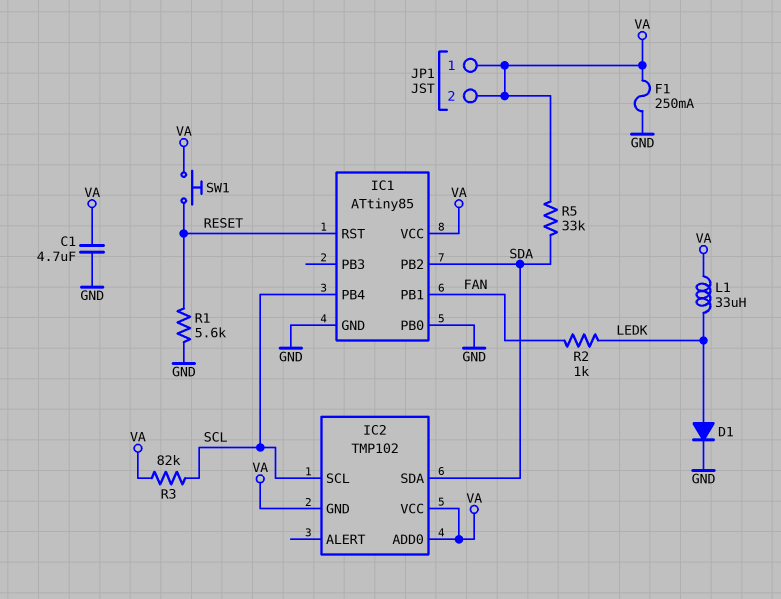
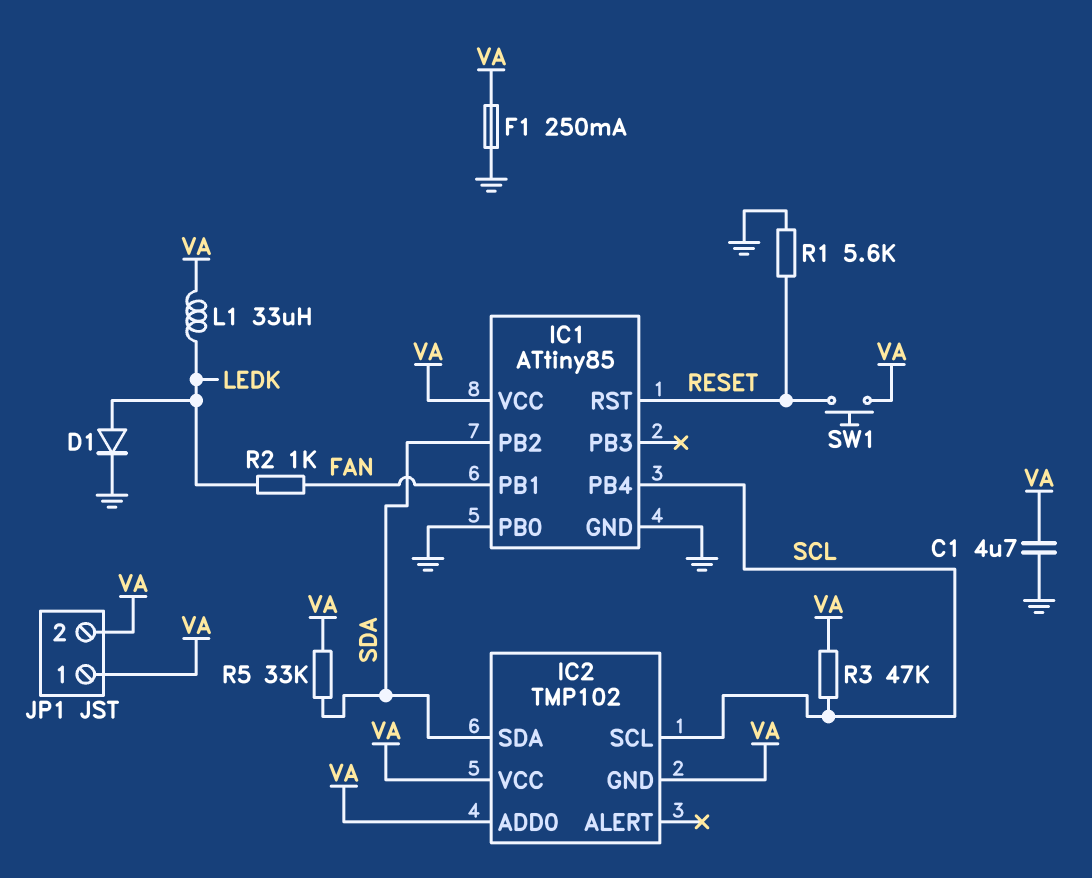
R3: 82k (SCL, VA) -> 47k (SCL, VA)

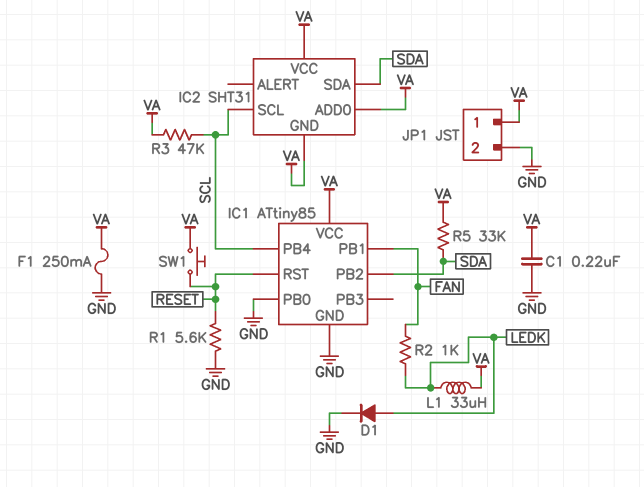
C1: 4.7uF (GND, VA) -> 220nF (GND, VA)
IC2: TMP102 -> SHT31
JP1 pin 2: VA -> GND

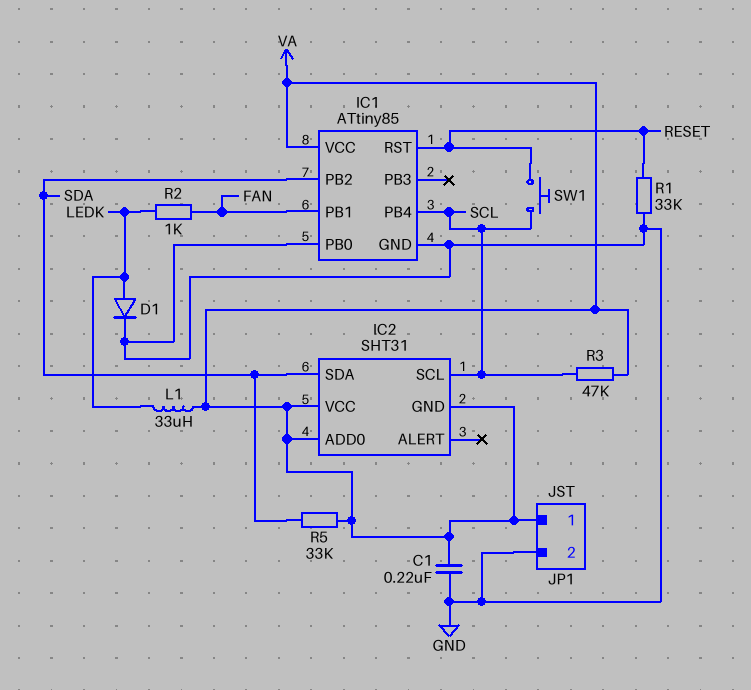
F1: 250mA (GND, VA) -> none
R1: 5.6k (GND, RESET) -> 33k (GND, RESET)
SW1: button (RESET, VA) -> button (RESET, SCL)

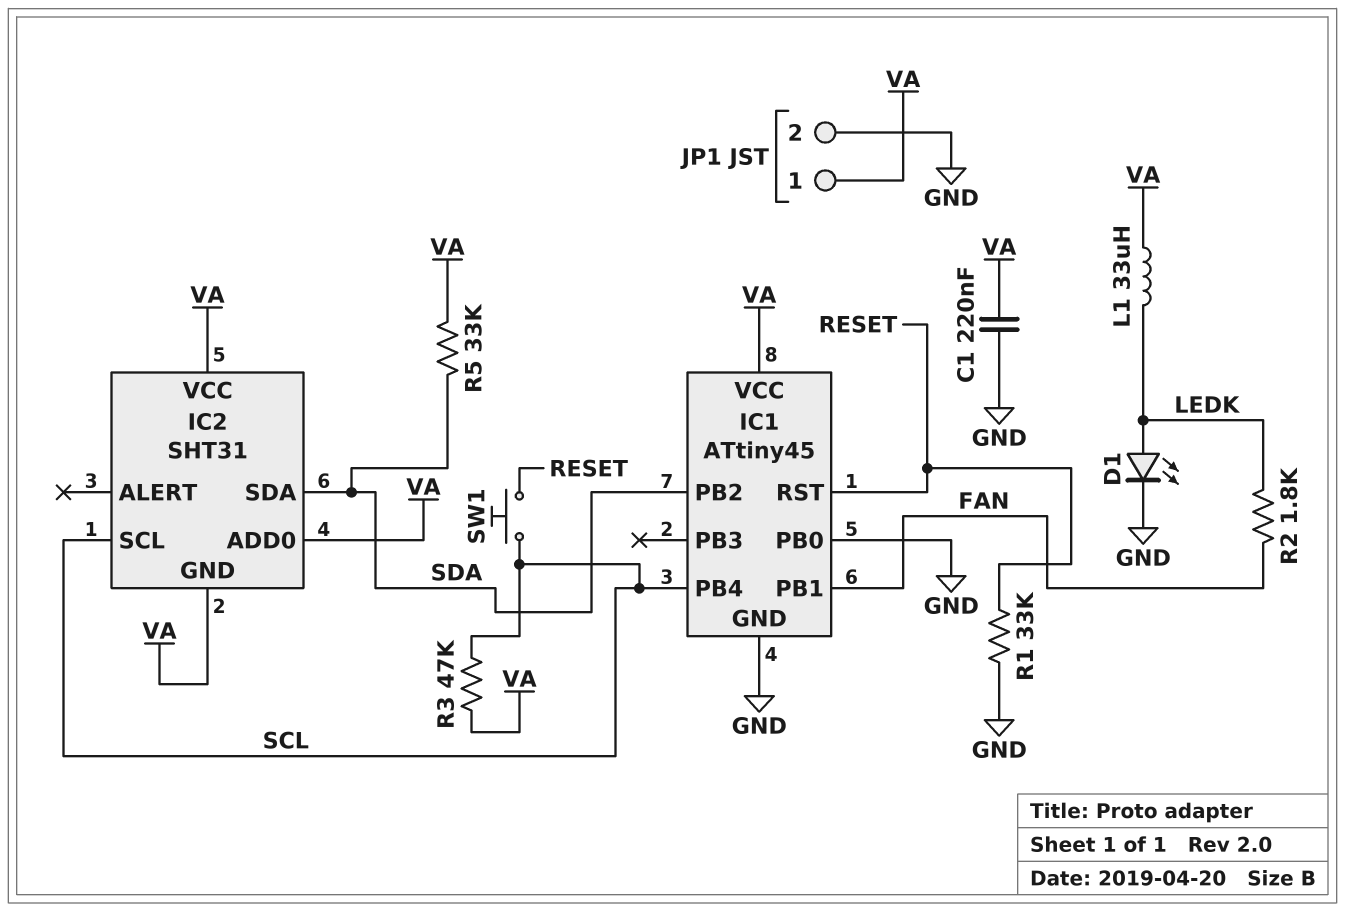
D1: diode (A LEDK, K GND) -> LED (A LEDK, K GND)
IC1: ATtiny85 -> ATtiny45
R2: 1k (FAN, LEDK) -> 1.8k (FAN, LEDK)

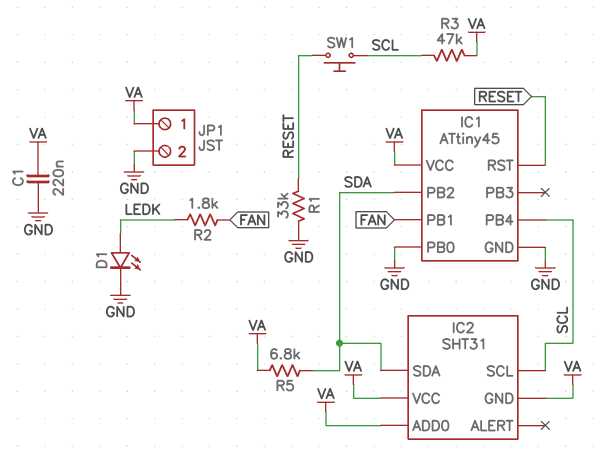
L1: 33uH (LEDK, VA) -> none
R5: 33k (SDA, VA) -> 6.8k (SDA, VA)

